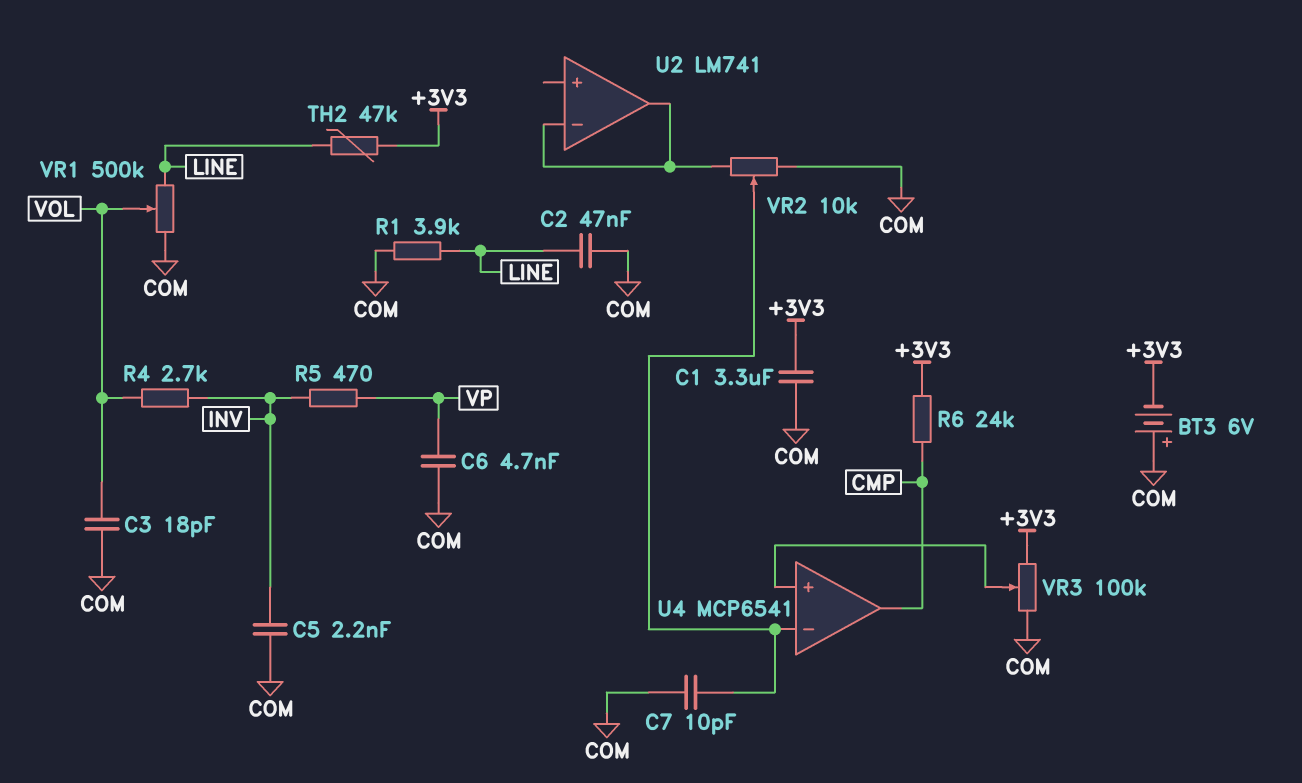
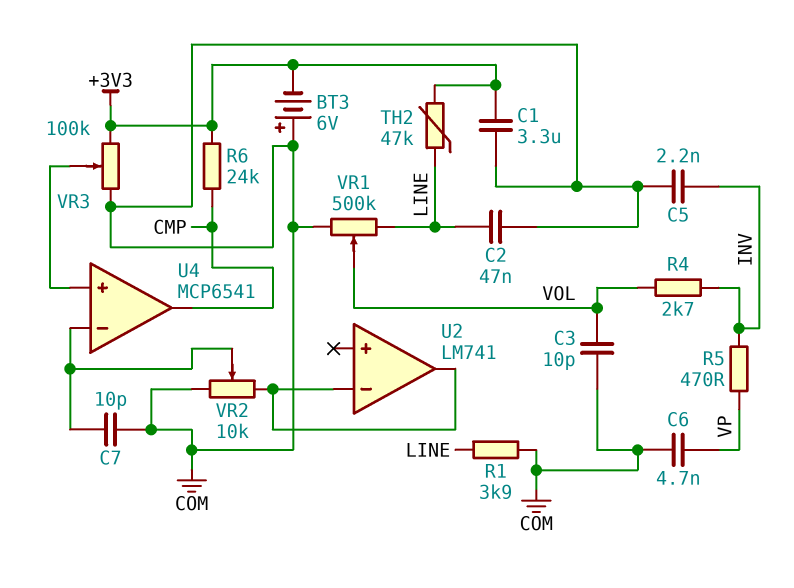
C3: 18pF (COM, VOL) -> 10pF (COM, VOL)

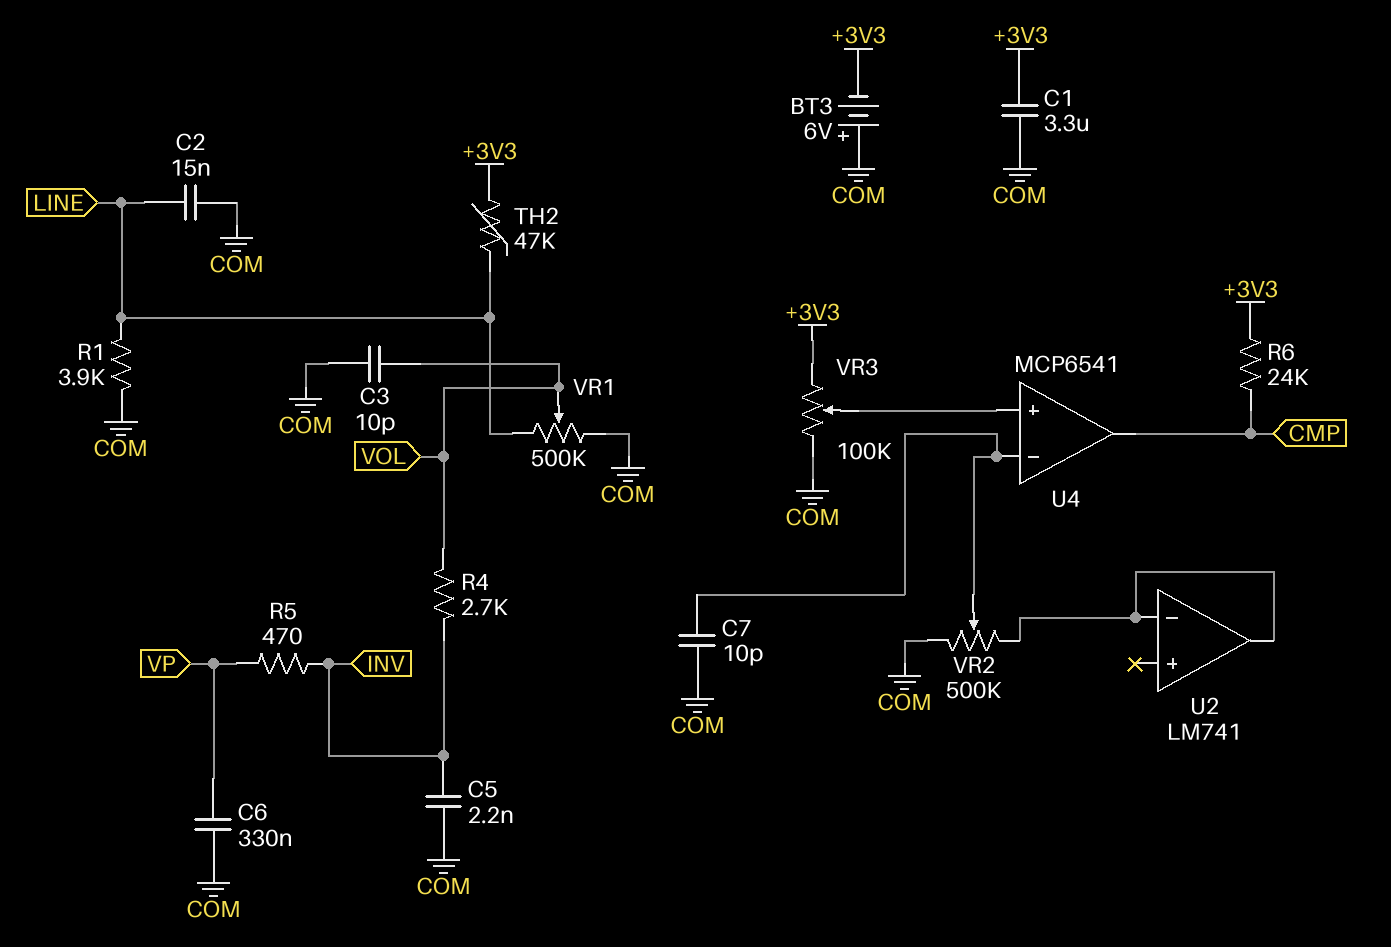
C2: 47nF (COM, LINE) -> 15nF (COM, LINE)
C6: 4.7nF (COM, VP) -> 330nF (COM, VP)
VR2: 10k (COM, U2/in-, wiper U4/in-) -> 500k (COM, U2/in-, wiper U4/in-)

